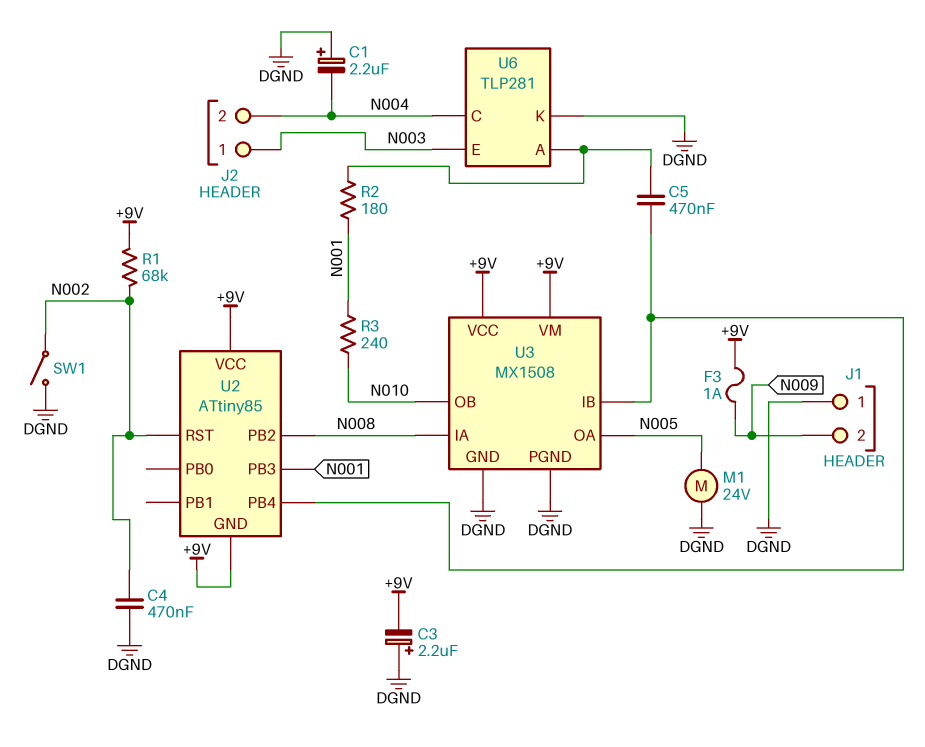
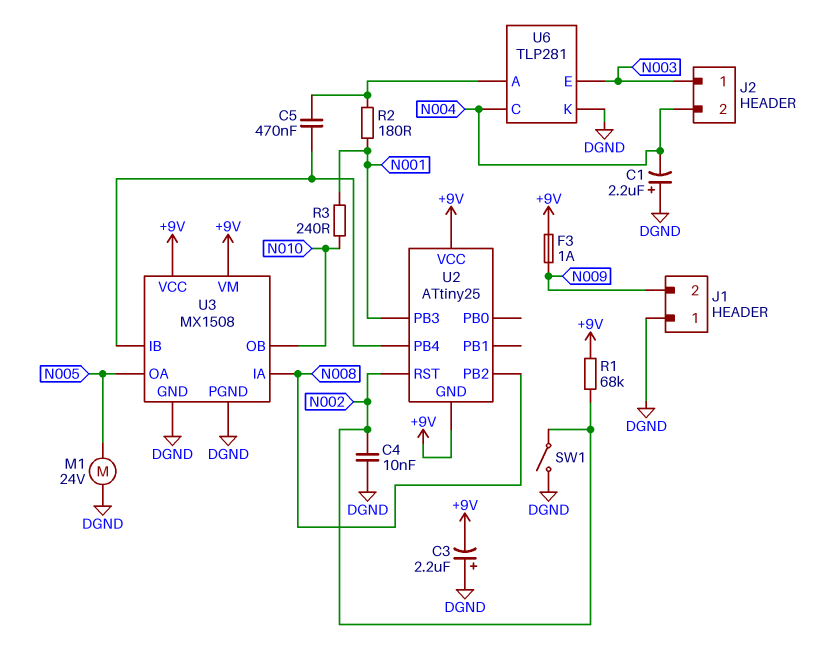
C4: 470nF (DGND, N002) -> 10nF (DGND, N002)
U2: ATtiny85 -> ATtiny25

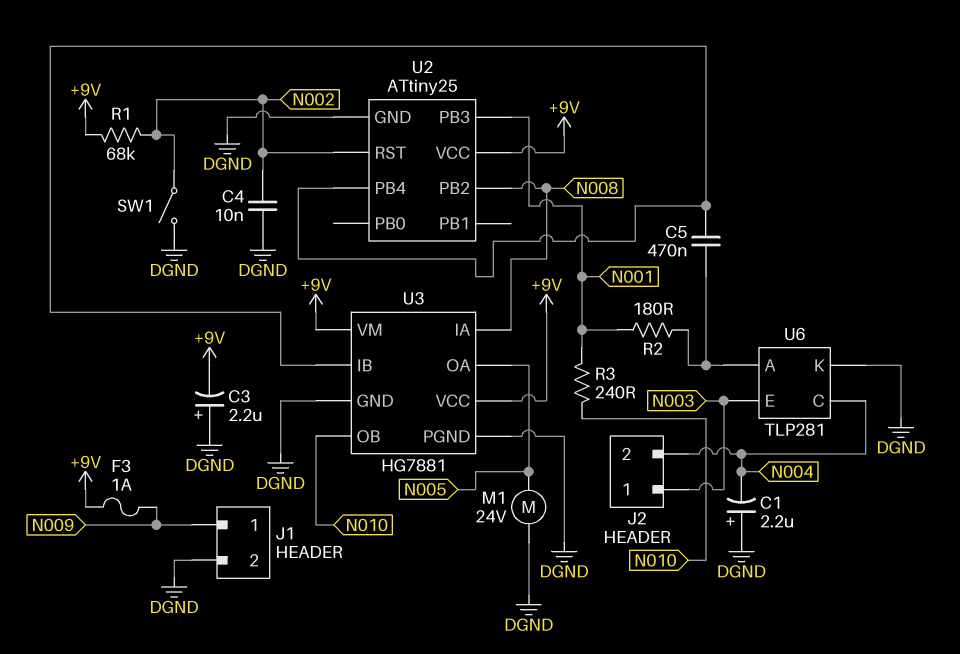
J1 pin 1: DGND -> N009
J1 pin 2: N009 -> DGND
U2 pin GND: +9V -> DGND
U3: MX1508 -> HG7881

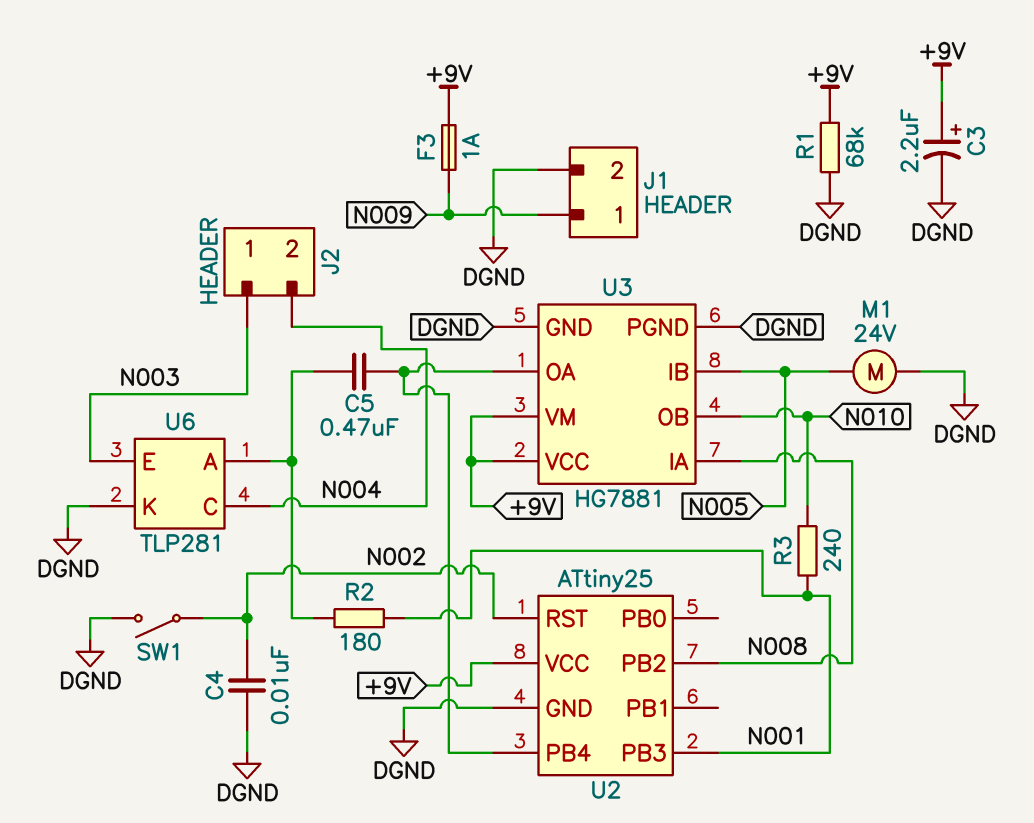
C1: 2.2uF (plus DGND, minus N004) -> none
C3: 2.2uF (plus DGND, minus +9V) -> 2.2uF (plus +9V, minus DGND)
R1: 68k (+9V, N002) -> 68k (+9V, DGND)
U3 pin IB: U2/PB4 -> N005
U3 pin OA: N005 -> U2/PB4

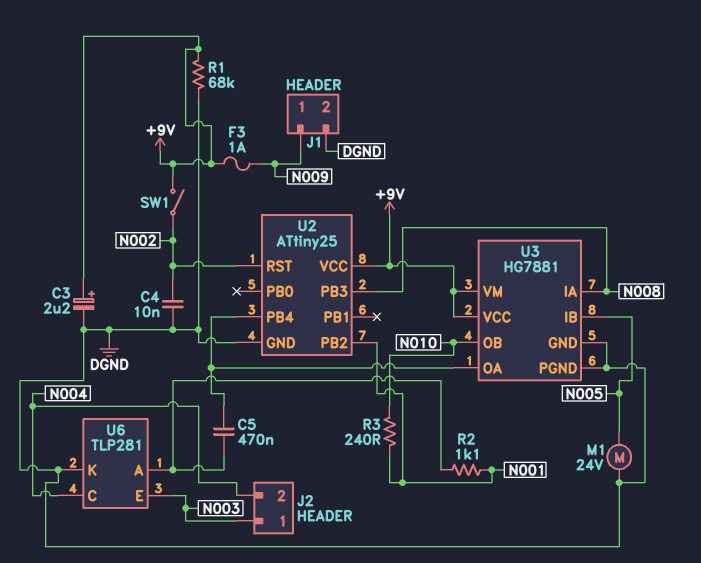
R2: 180 (N001, U6/A) -> 1.1k (N001, U6/A)
SW1: switch (DGND, N002) -> switch (+9V, N002)
U2 pin PB2: N008 -> N001
U2 pin PB3: N001 -> N008

